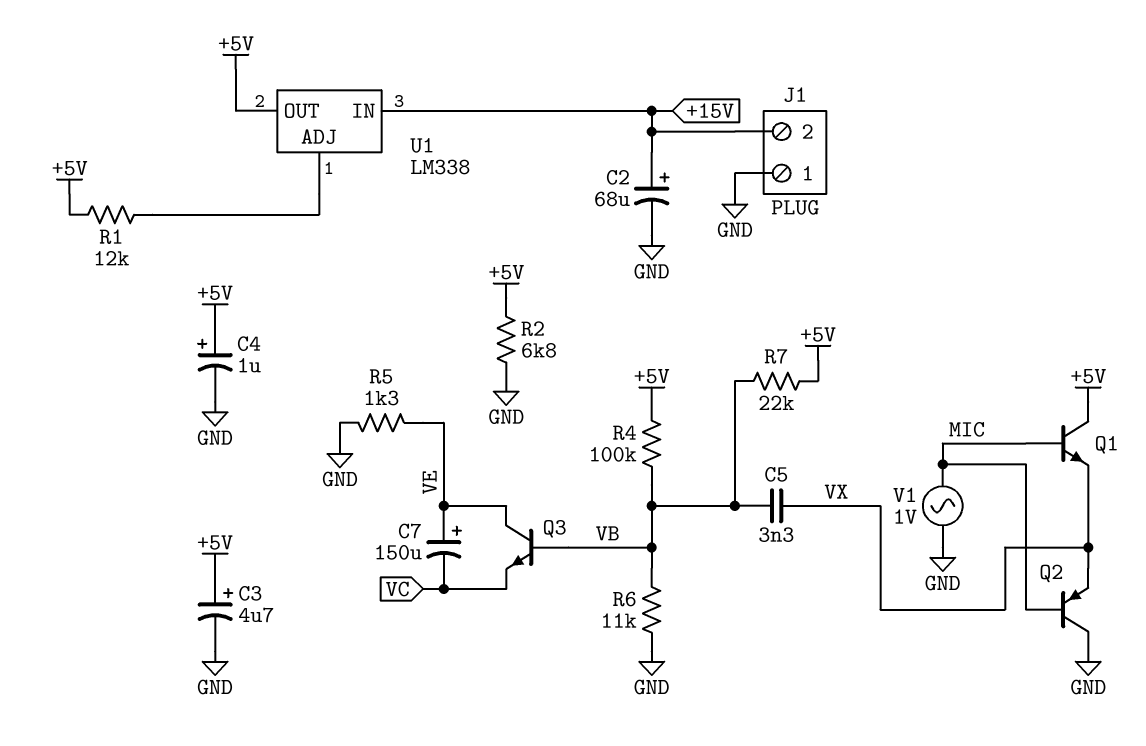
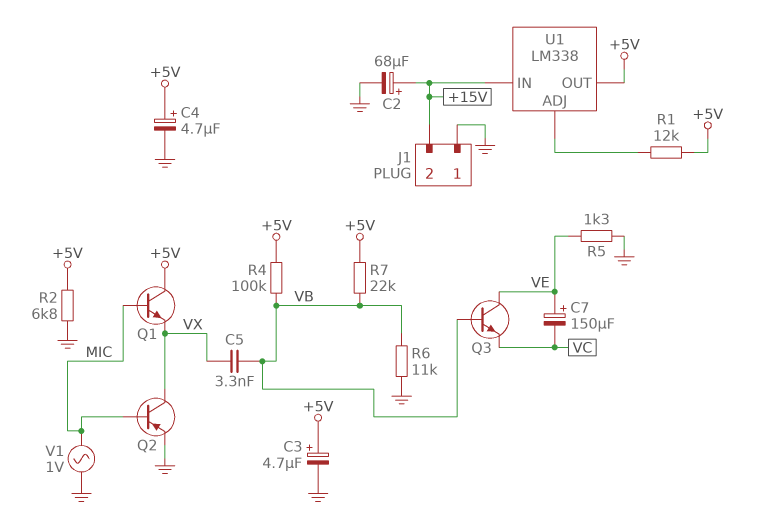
C4: 1uF (plus +5V, minus GND) -> 4.7uF (plus +5V, minus GND)
Q2: PNP (B MIC, C GND, E VX) -> PNP (B MIC, C VX, E GND)

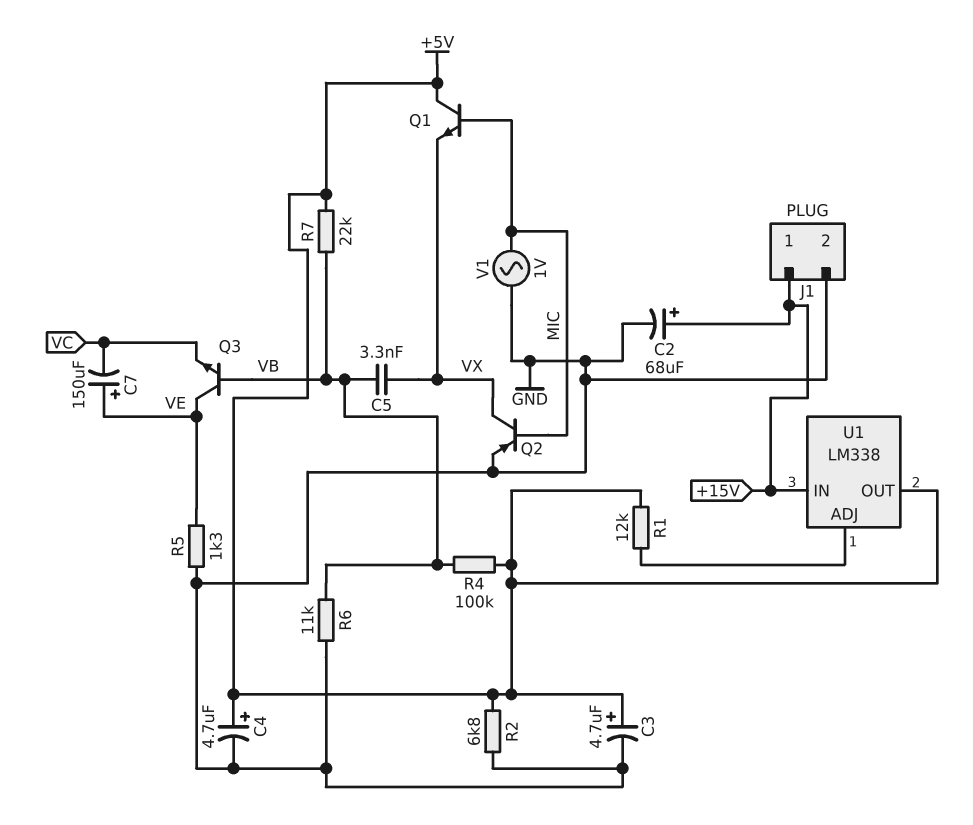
J1 pin 1: GND -> +15V
J1 pin 2: +15V -> GND

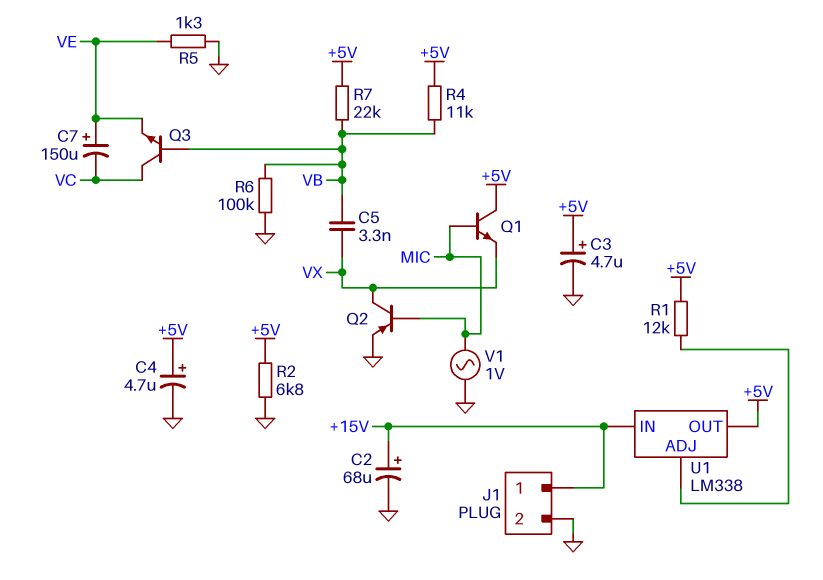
Q3: NPN (B VB, C VE, E VC) -> NPN (B VB, C VC, E VE)
R4: 100k (+5V, VB) -> 11k (+5V, VB)
R6: 11k (GND, VB) -> 100k (GND, VB)

